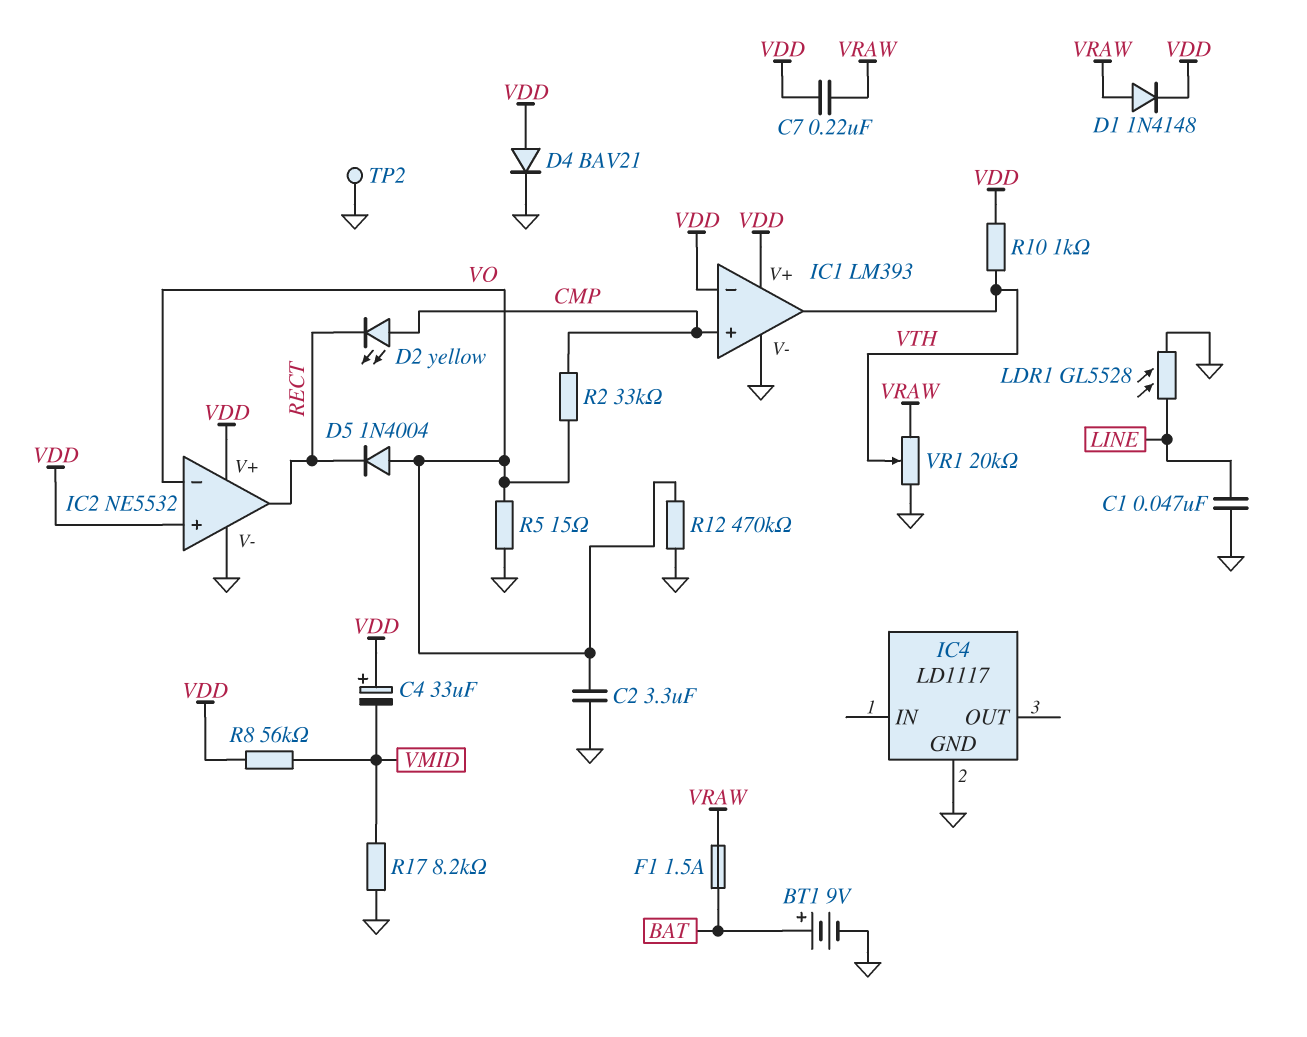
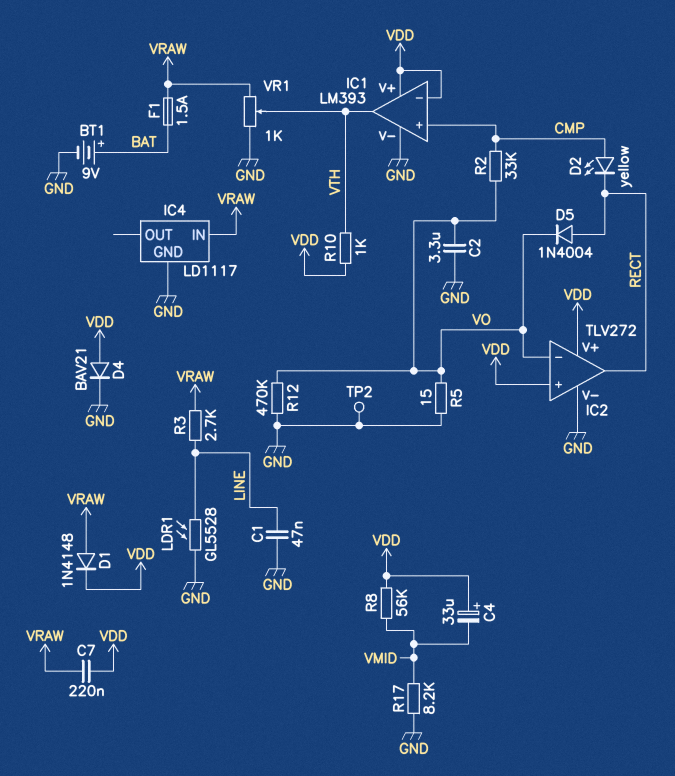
D5: diode 1N4004 (A VO, K RECT) -> diode 1N4004 (A RECT, K VO)
IC2: NE5532 -> TLV272
IC4 pin IN: none -> VRAW
R3: none -> 2.7k (LINE, VRAW)
VR1: 20k (GND, VRAW, wiper VTH) -> 1k (GND, VRAW, wiper VTH)

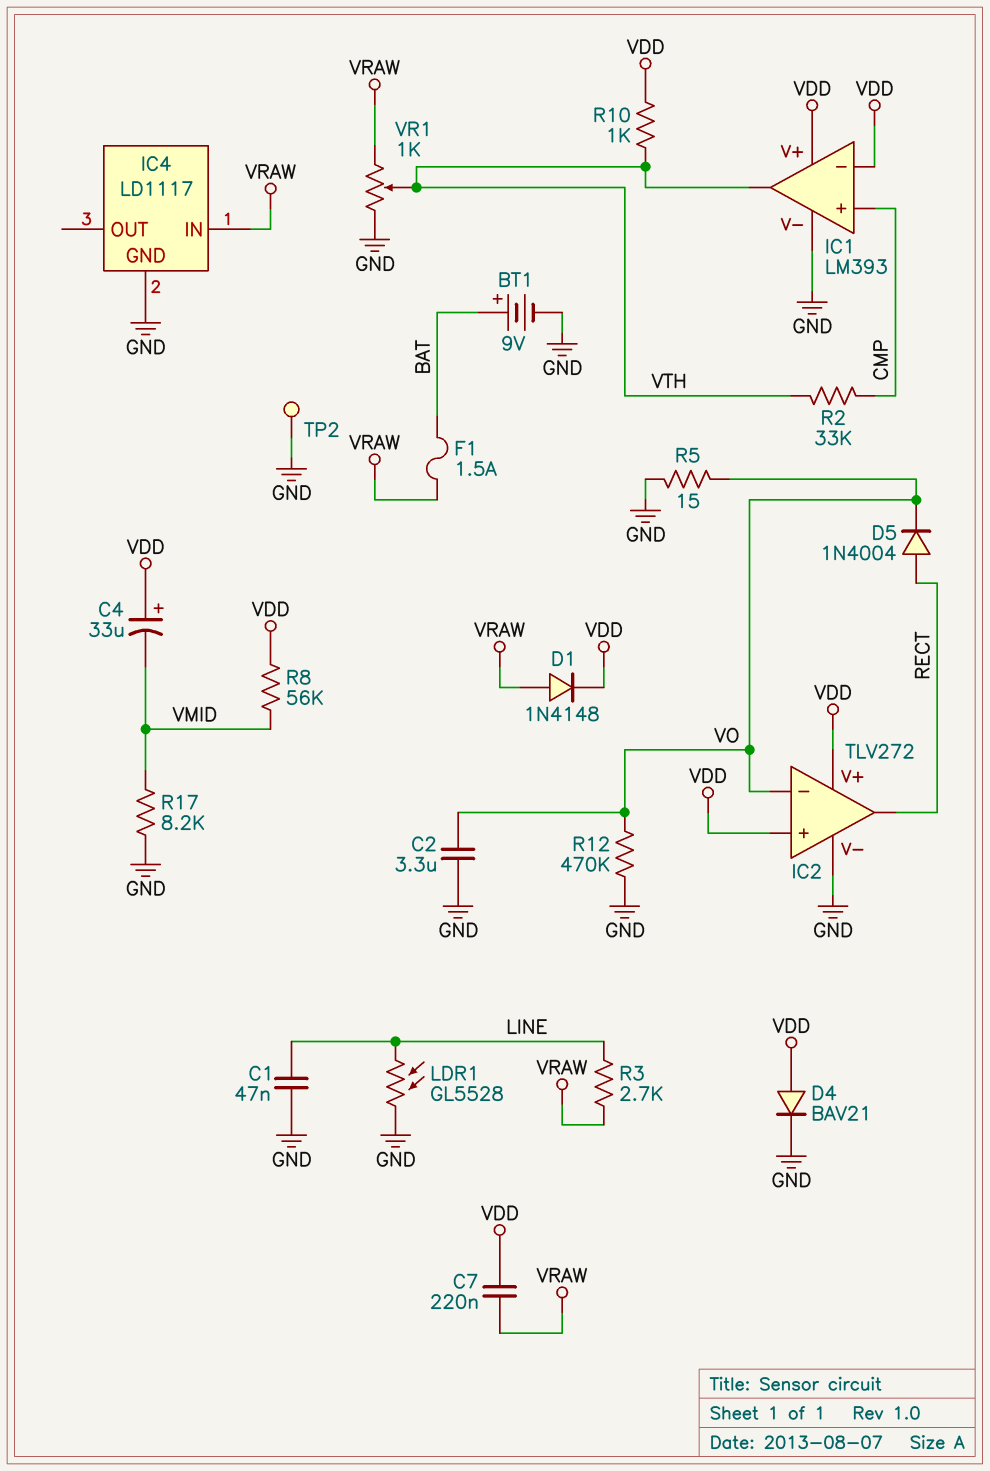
D2: LED yellow (A CMP, K RECT) -> none
R2: 33k (CMP, VO) -> 33k (CMP, VTH)

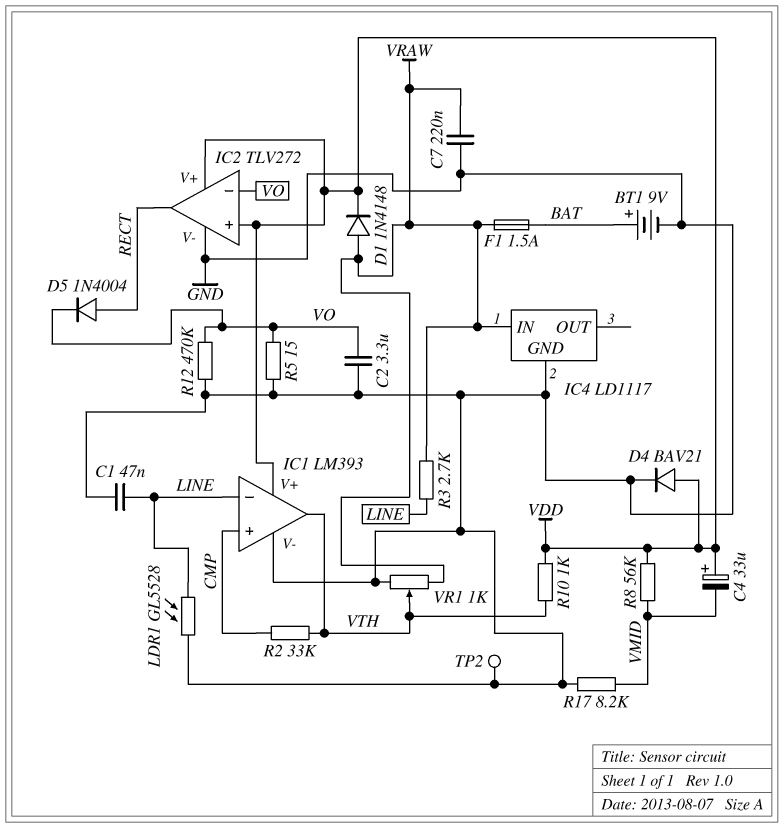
C7: 220nF (VDD, VRAW) -> 220nF (GND, VRAW)
IC1 pin in-: VDD -> LINE

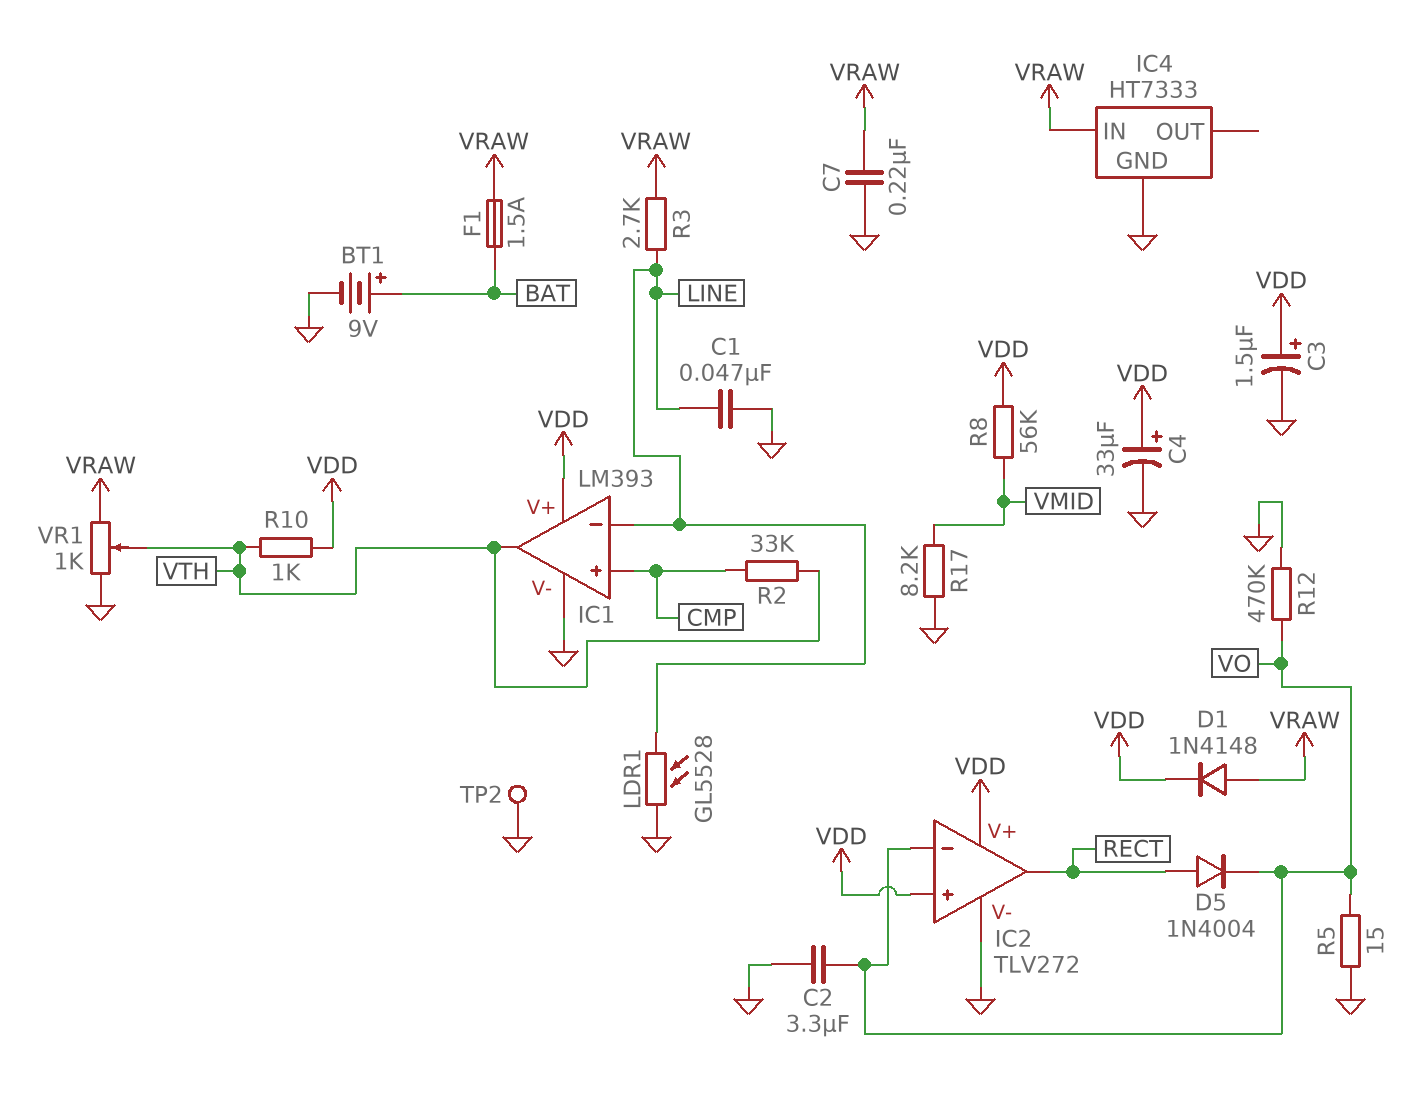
C3: none -> 1.5uF (plus VDD, minus GND)
C4: 33uF (plus VDD, minus VMID) -> 33uF (plus VDD, minus GND)
D4: diode BAV21 (A VDD, K GND) -> none
IC4: LD1117 -> HT7333

